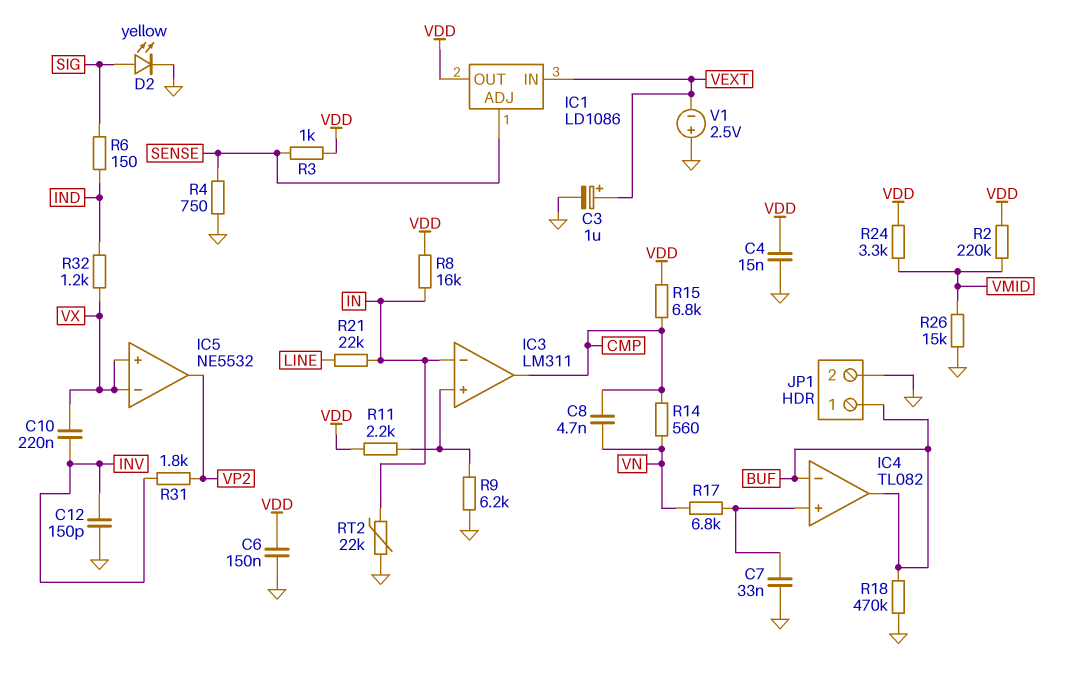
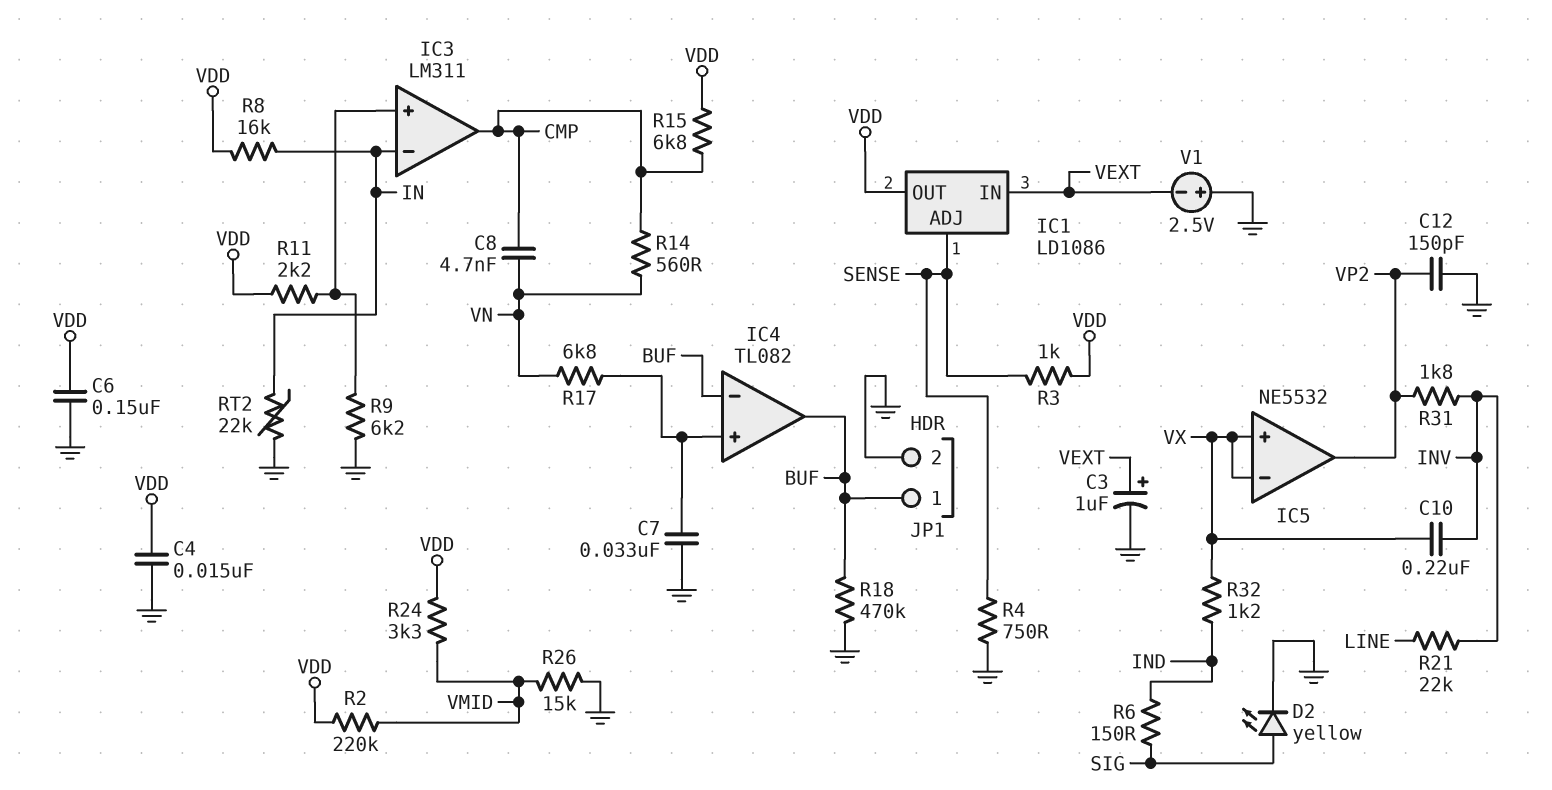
C12: 150pF (GND, INV) -> 150pF (GND, VP2)
R21: 22k (IN, LINE) -> 22k (INV, LINE)

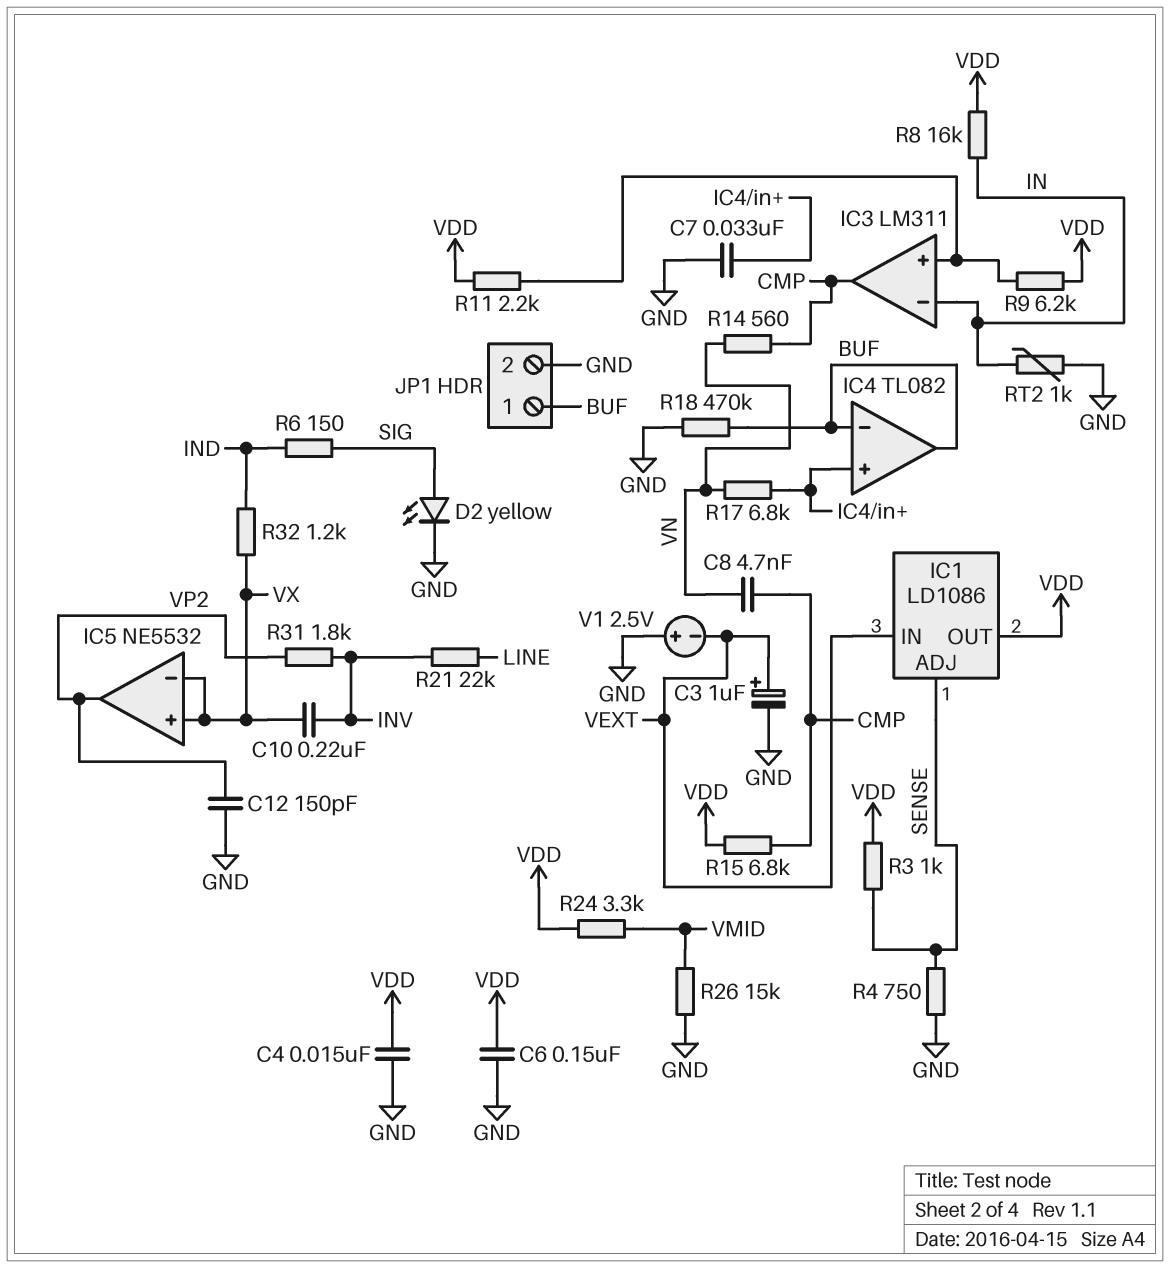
R2: 220k (VDD, VMID) -> none
R9: 6.2k (GND, IC3/in+) -> 6.2k (IC3/in+, VDD)
RT2: 22k (GND, IN) -> 1k (GND, IN)

